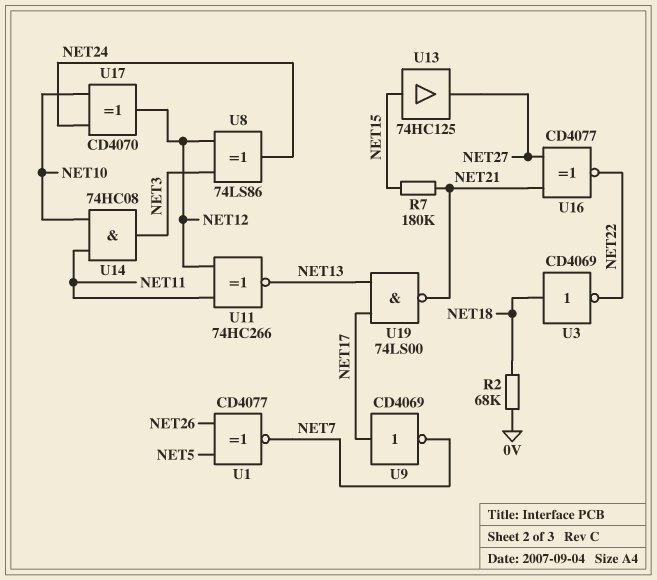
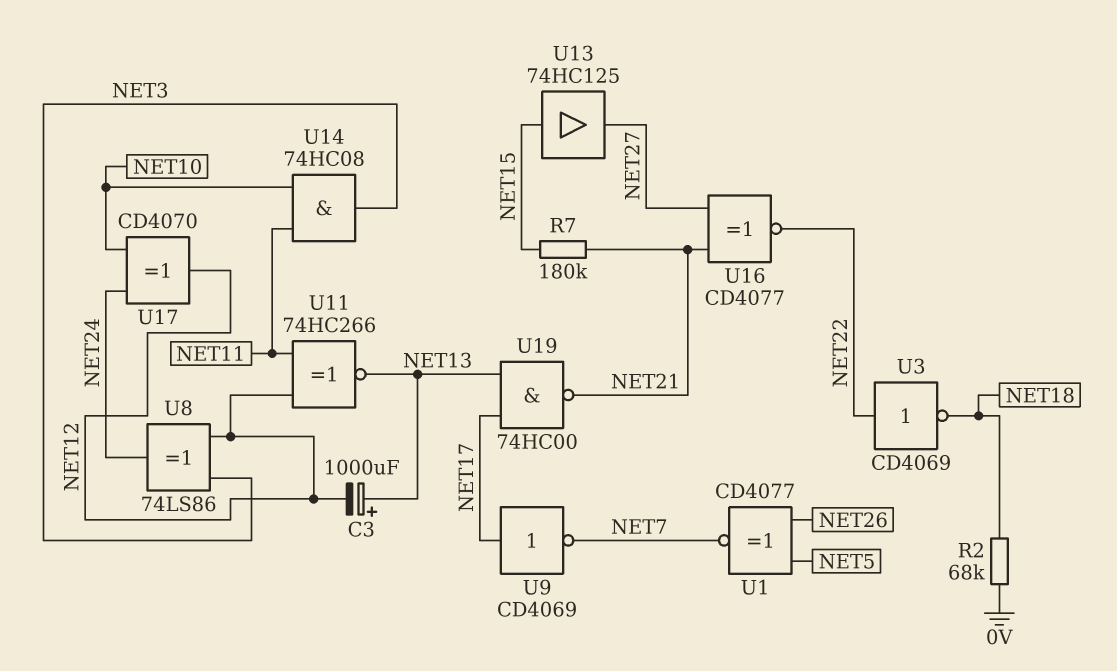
C3: none -> 1000uF (plus NET13, minus NET12)
U3: NOT CD4069 (in NET18, out NET22) -> NOT CD4069 (in NET22, out NET18)
U19: NAND 74LS00 (in NET13, in NET17, out NET21) -> NAND 74HC00 (in NET13, in NET17, out NET21)

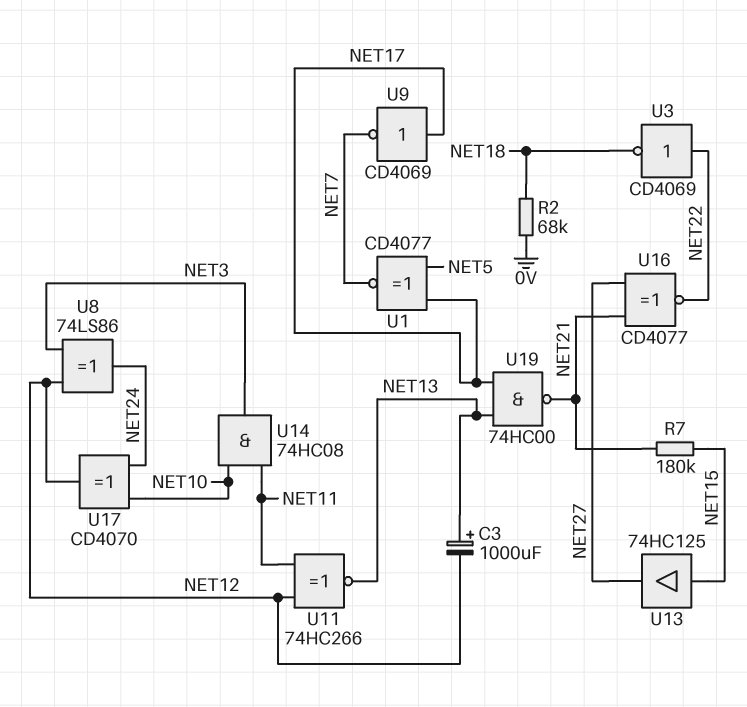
U1: XNOR CD4077 (in NET5, in NET26, out NET7) -> XNOR CD4077 (in NET5, in NET17, out NET7)

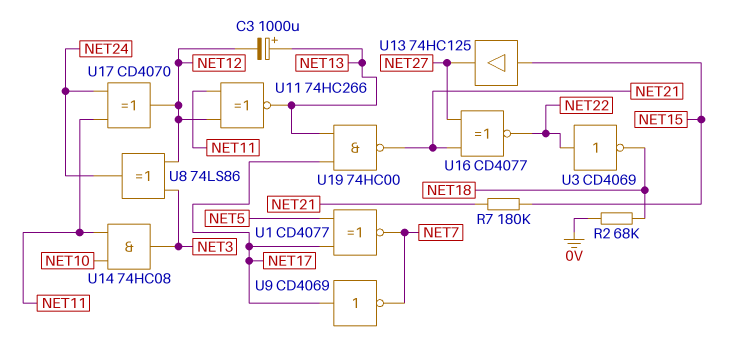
U17: XOR CD4070 (in NET10, in NET24, out NET12) -> XOR CD4070 (in NET11, in NET24, out NET12)

